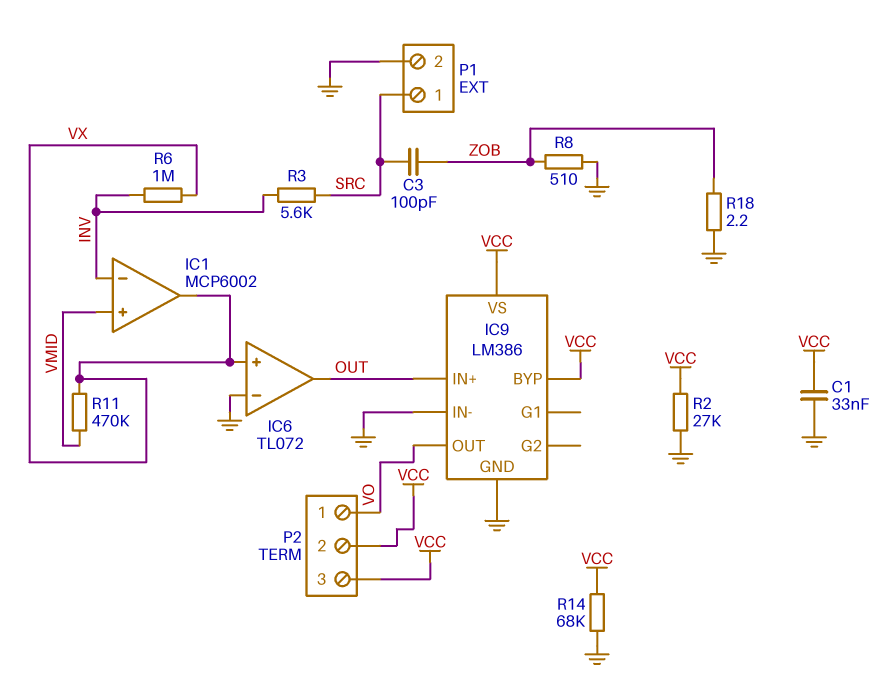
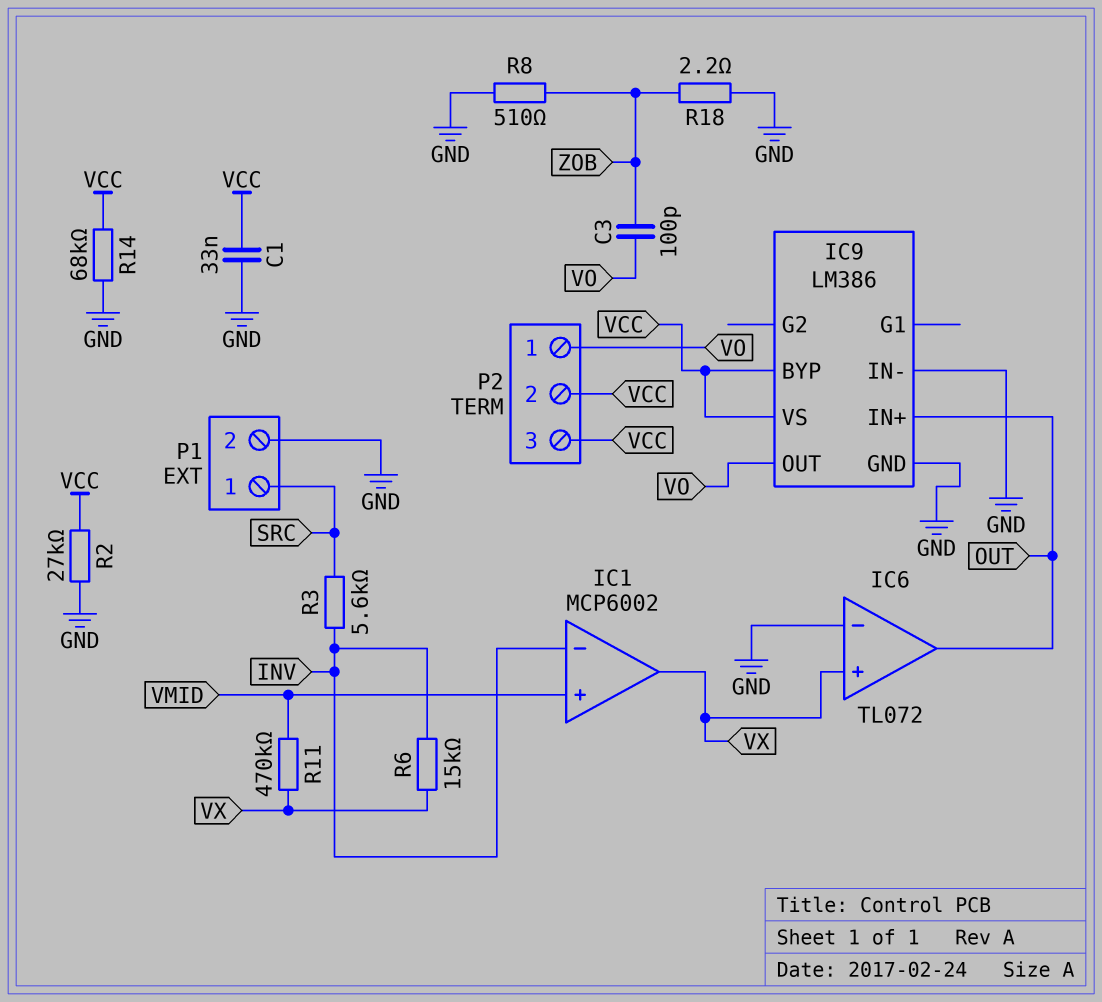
C3: 100pF (SRC, ZOB) -> 100pF (VO, ZOB)
R6: 1M (INV, VX) -> 15k (INV, VX)

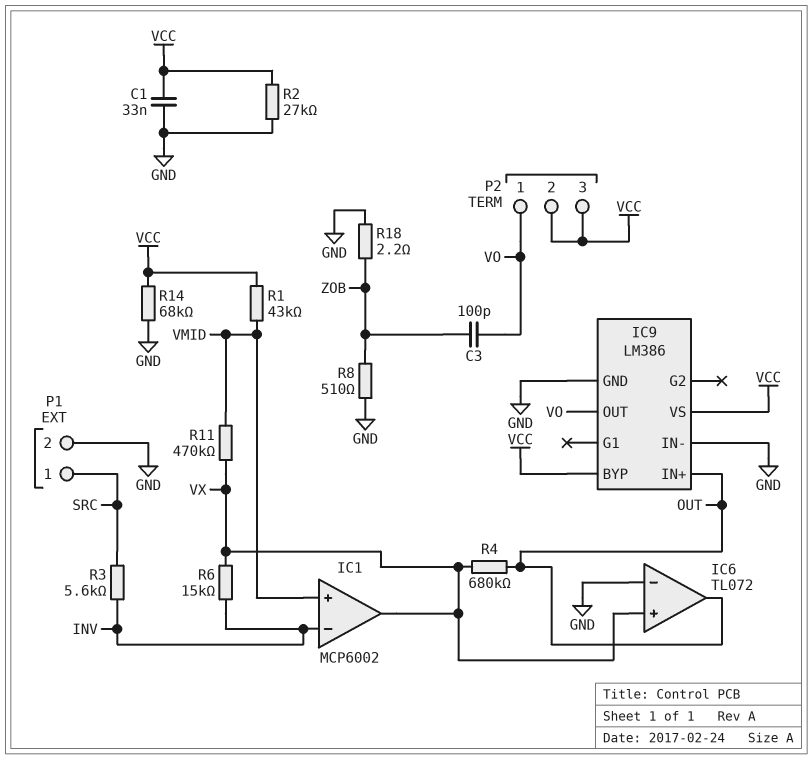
R1: none -> 43k (VCC, VMID)
R4: none -> 680k (OUT, VX)

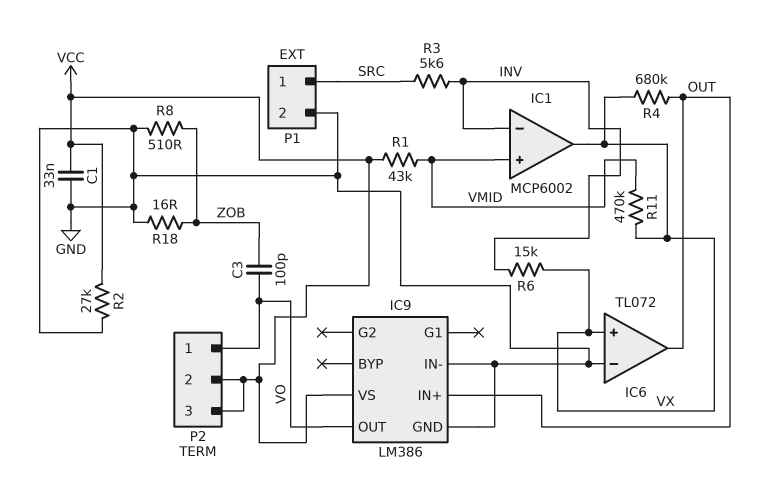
IC9 pin BYP: VCC -> none
R14: 68k (GND, VCC) -> none
R18: 2.2 (GND, ZOB) -> 16 (GND, ZOB)

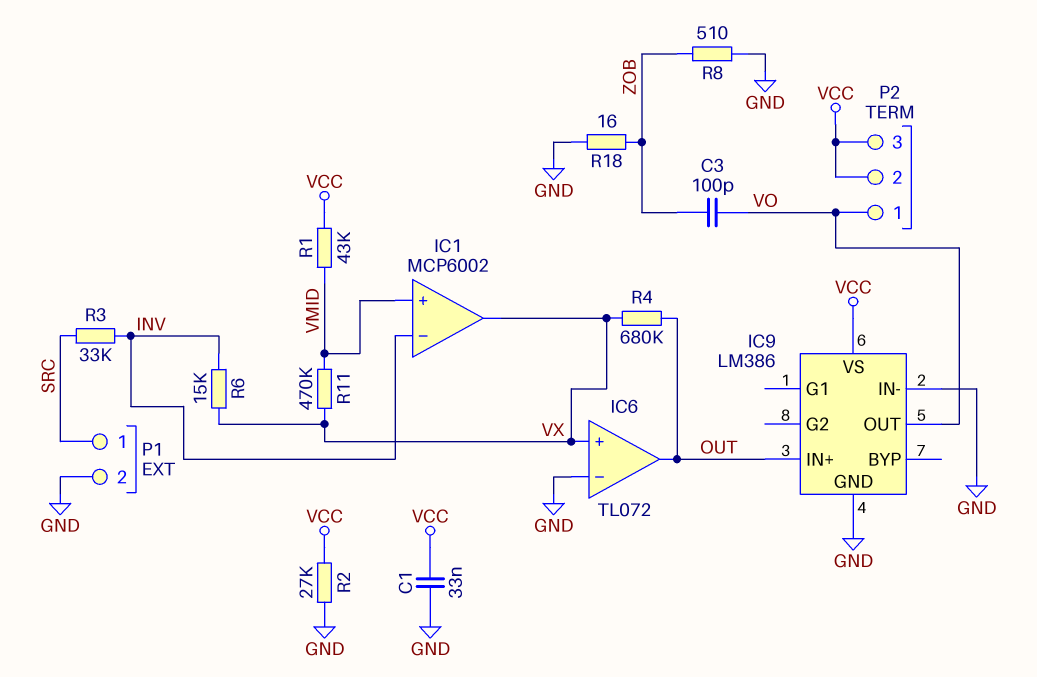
R3: 5.6k (INV, SRC) -> 33k (INV, SRC)

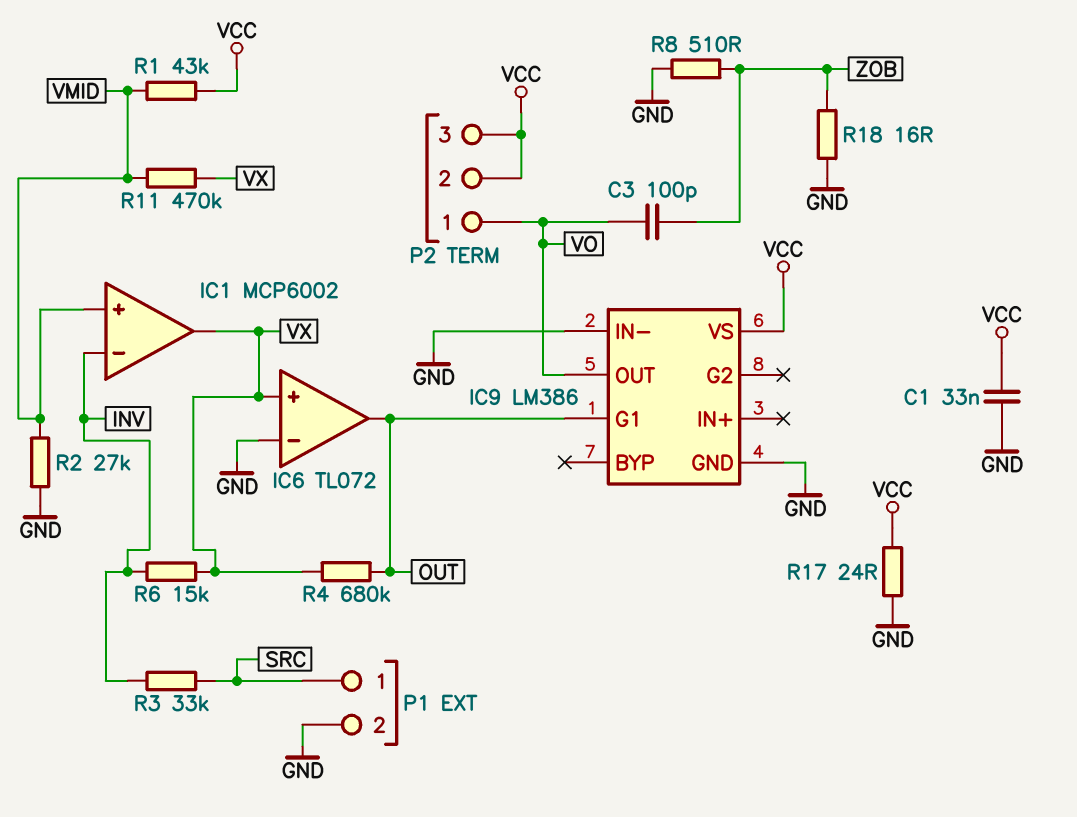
IC9 pin G1: none -> OUT
IC9 pin IN+: OUT -> none
R2: 27k (GND, VCC) -> 27k (GND, VMID)
R17: none -> 24 (GND, VCC)

